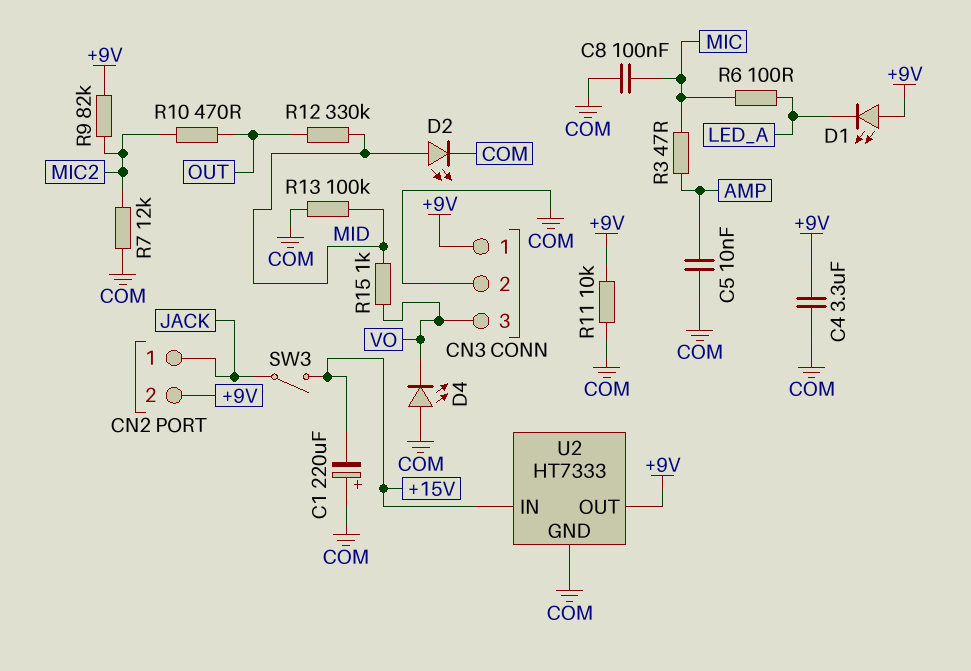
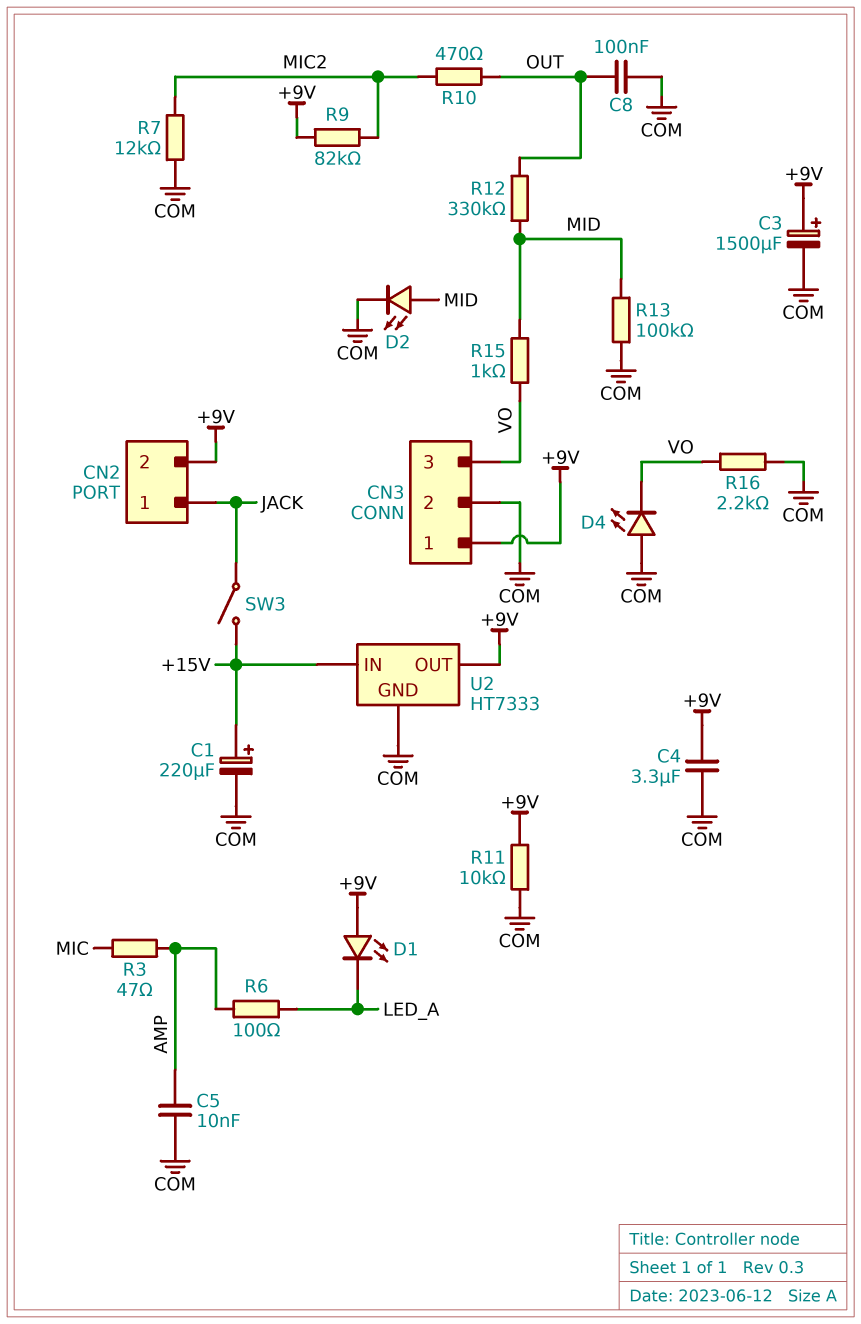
C1: 220uF (plus COM, minus +15V) -> 220uF (plus +15V, minus COM)
C3: none -> 1500uF (plus +9V, minus COM)
C8: 100nF (COM, MIC) -> 100nF (COM, OUT)
R6: 100 (LED_A, MIC) -> 100 (AMP, LED_A)
R16: none -> 2.2k (COM, VO)

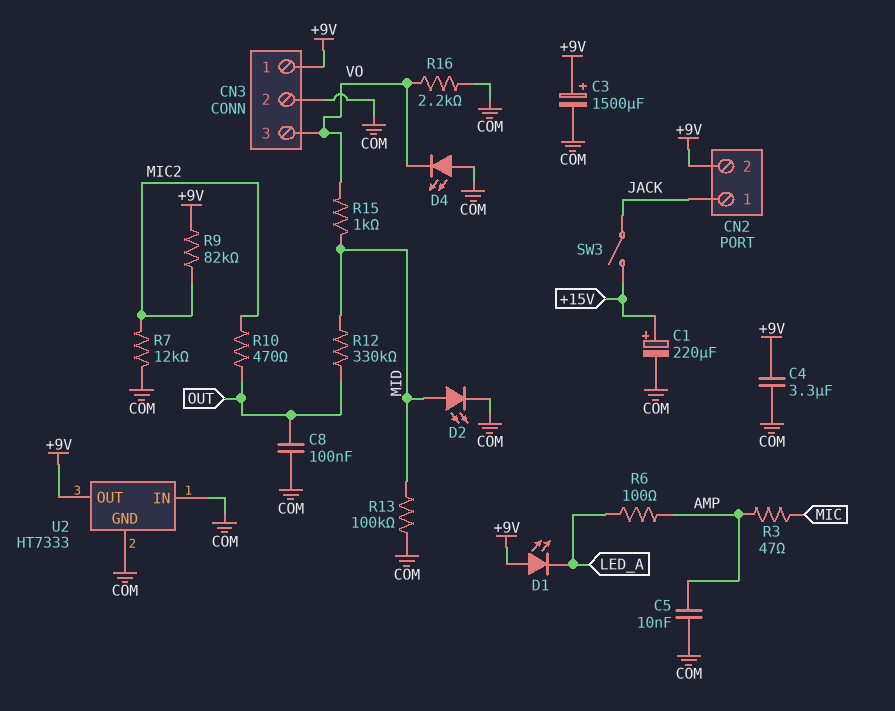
R11: 10k (+9V, COM) -> none
U2 pin IN: +15V -> COM

